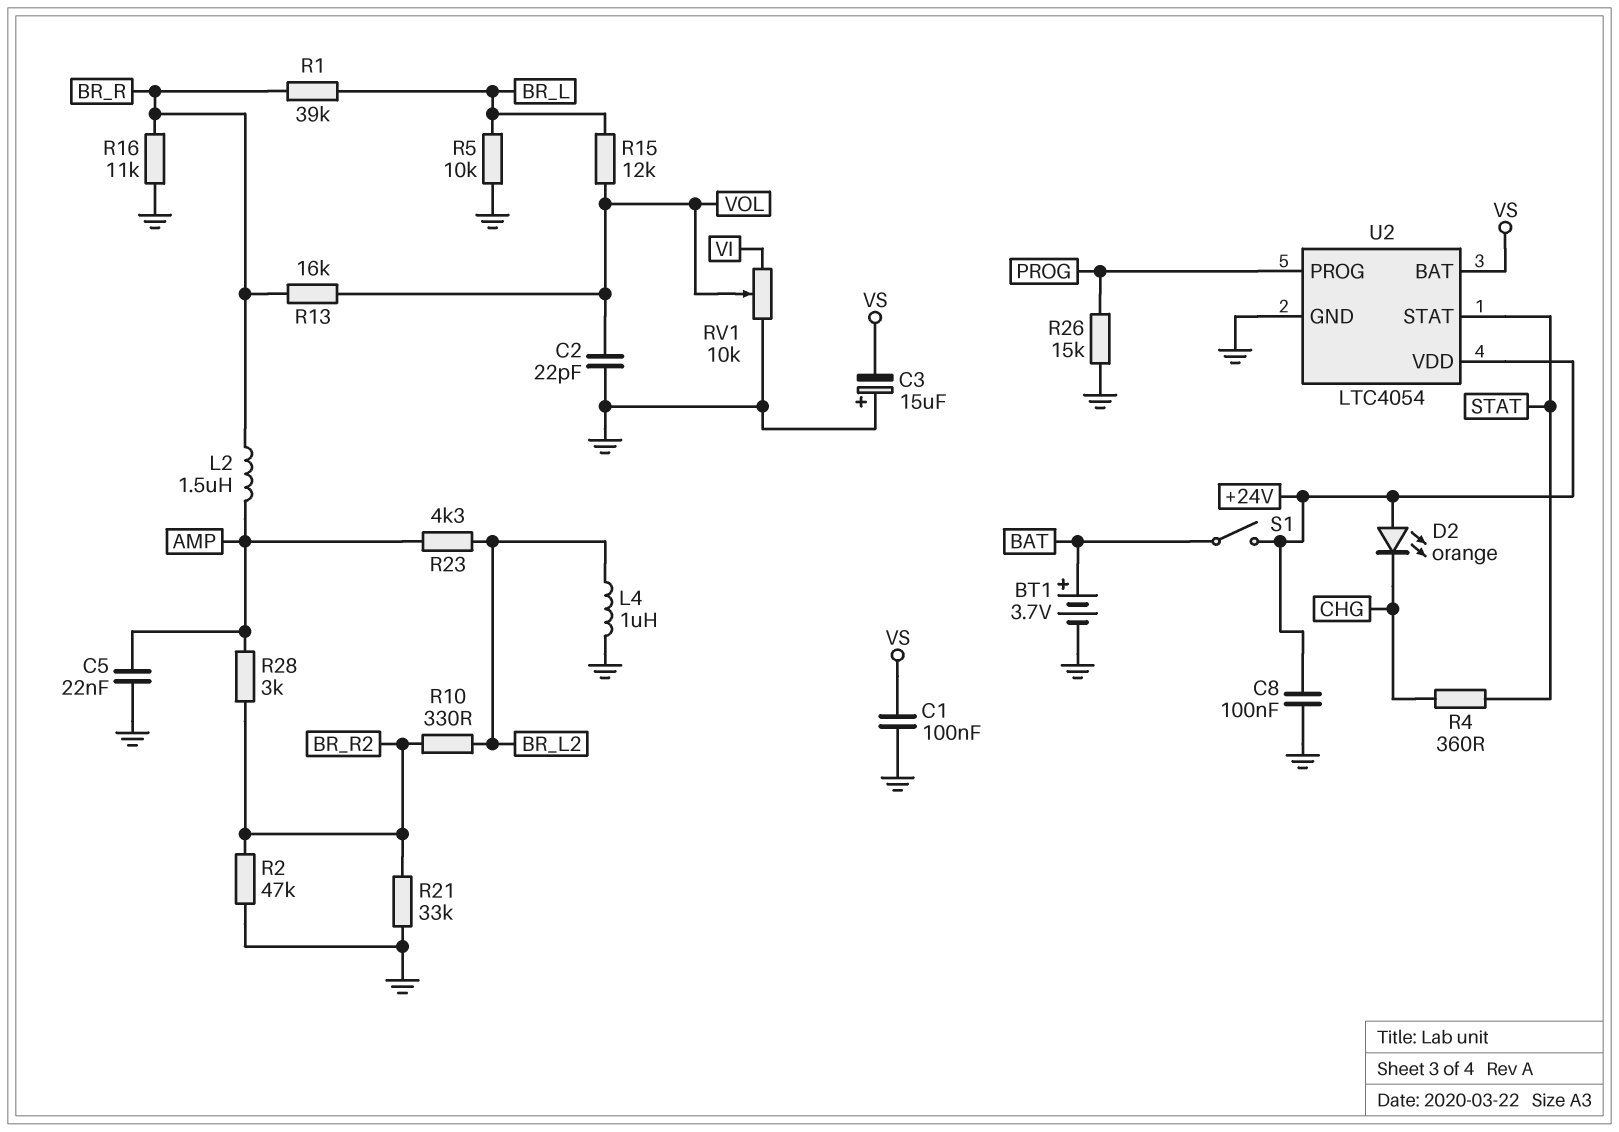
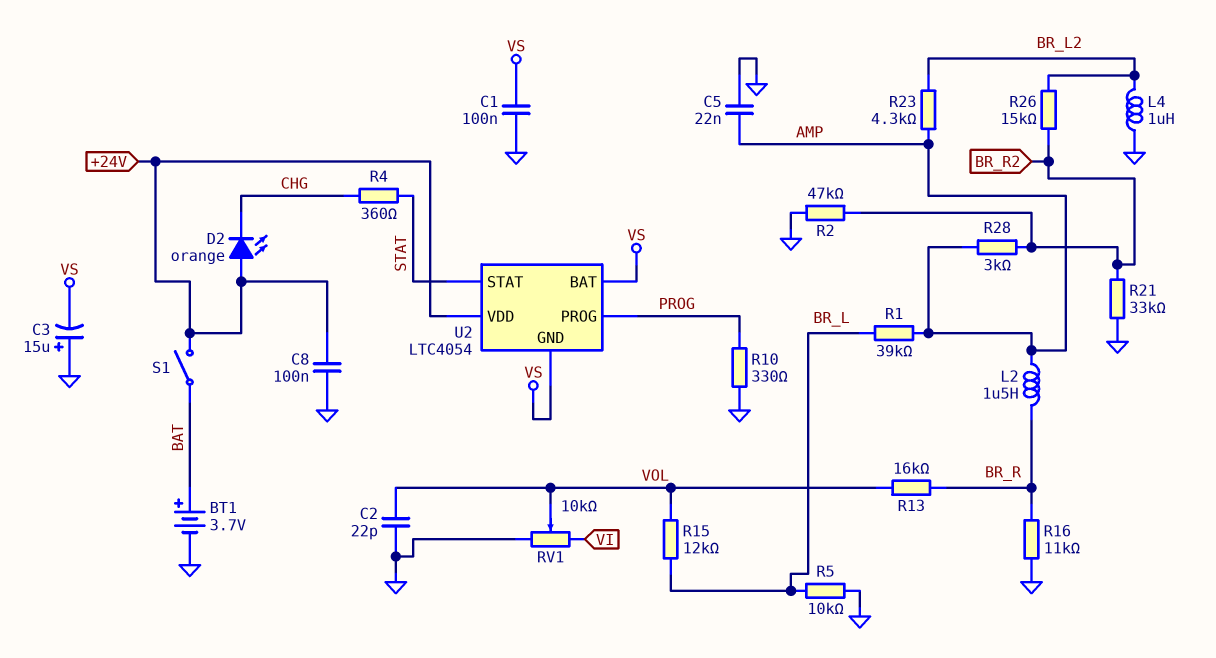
R1: 39k (BR_L, BR_R) -> 39k (AMP, BR_L)
R10: 330 (BR_L2, BR_R2) -> 330 (GND, PROG)
R26: 15k (GND, PROG) -> 15k (BR_L2, BR_R2)
U2 pin GND: GND -> VS

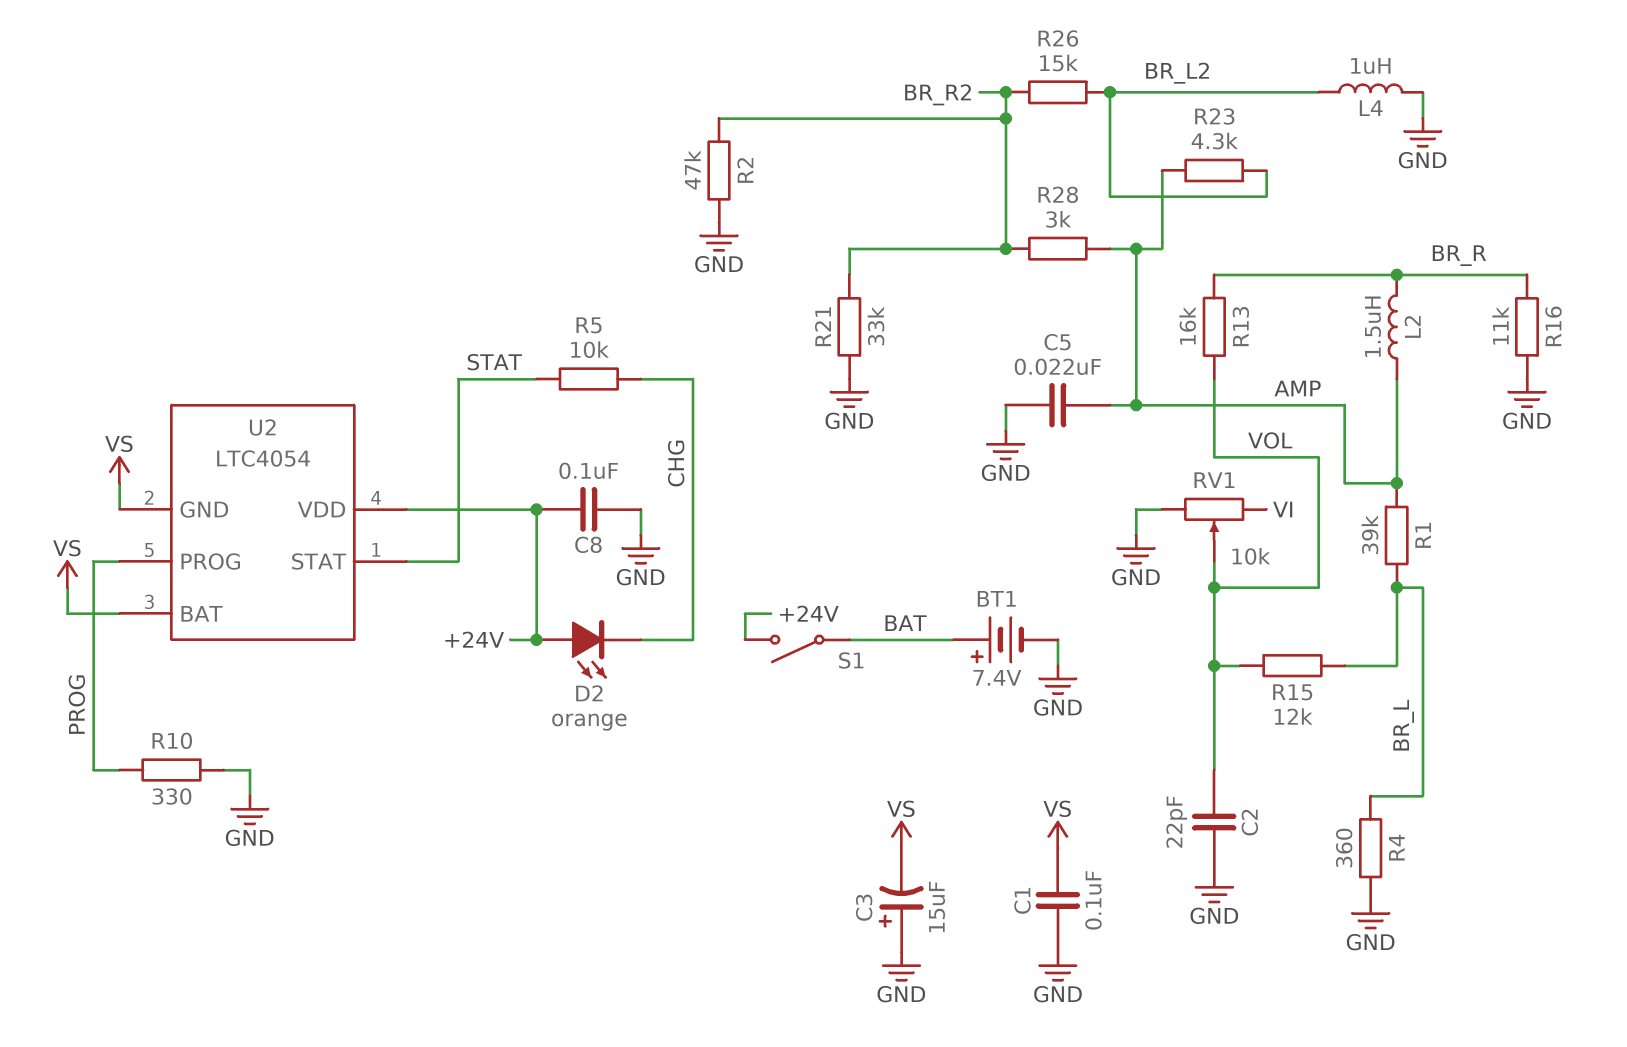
BT1: 3.7V (plus BAT, minus GND) -> 7.4V (plus BAT, minus GND)
R4: 360 (CHG, STAT) -> 360 (BR_L, GND)
R5: 10k (BR_L, GND) -> 10k (CHG, STAT)

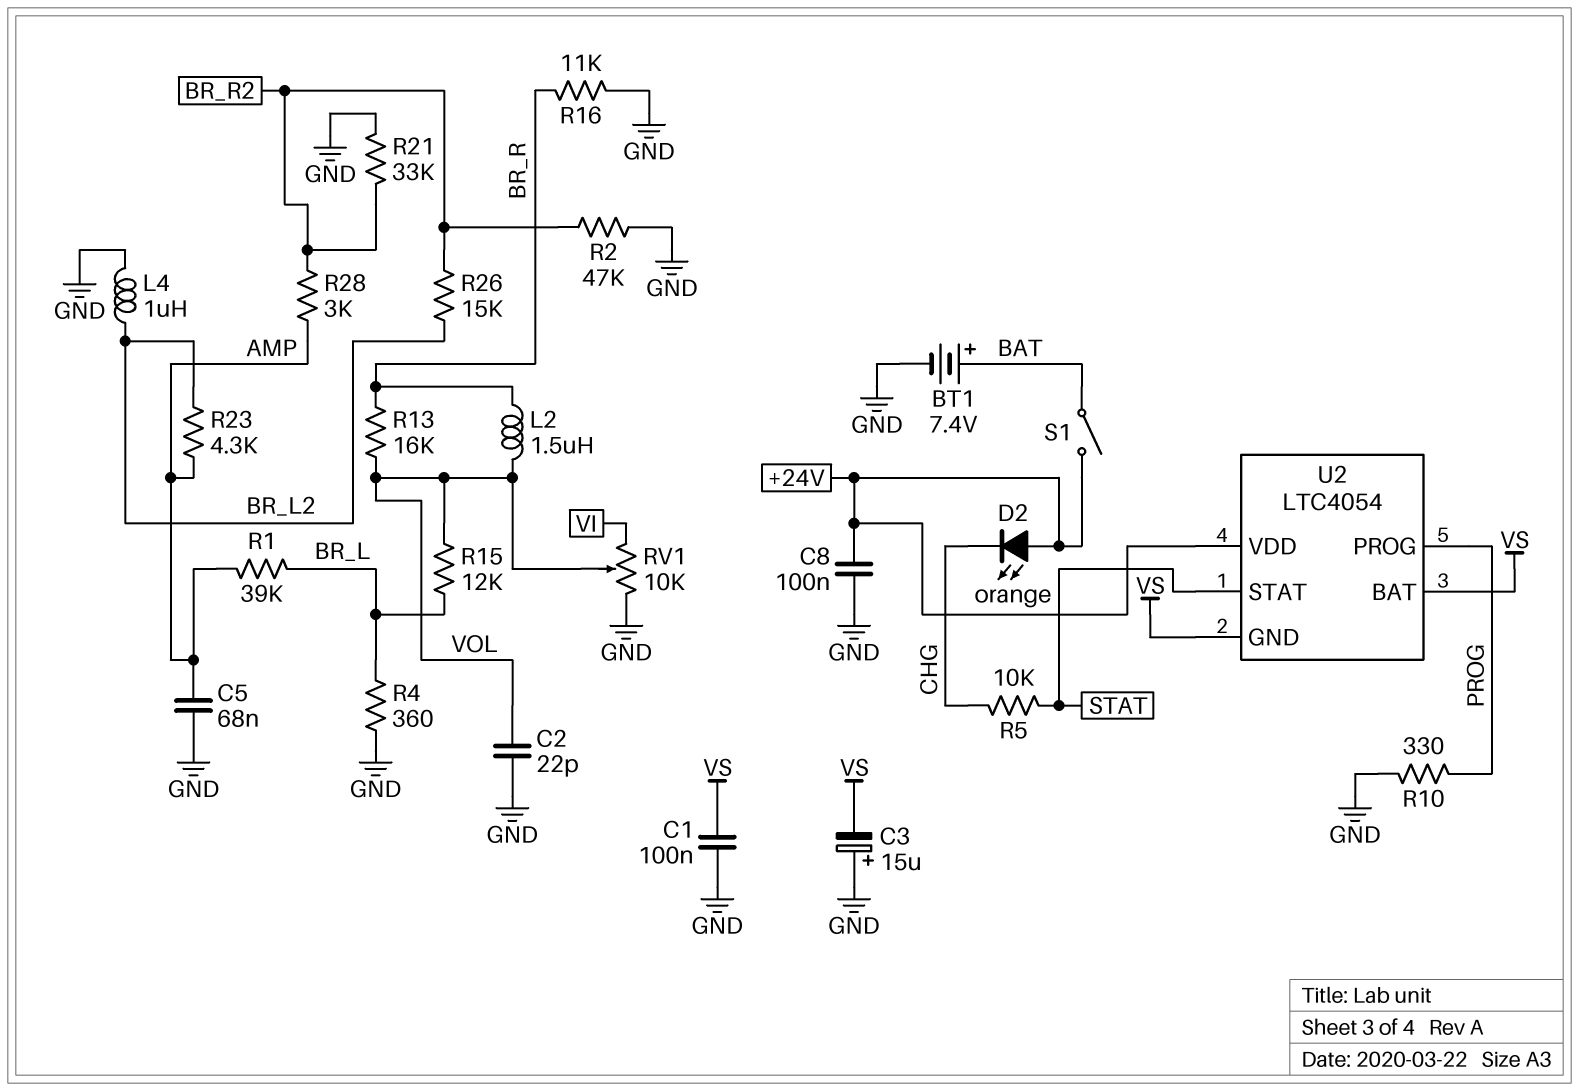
C5: 22nF (AMP, GND) -> 68nF (AMP, GND)
L2: 1.5uH (AMP, BR_R) -> 1.5uH (BR_R, VOL)

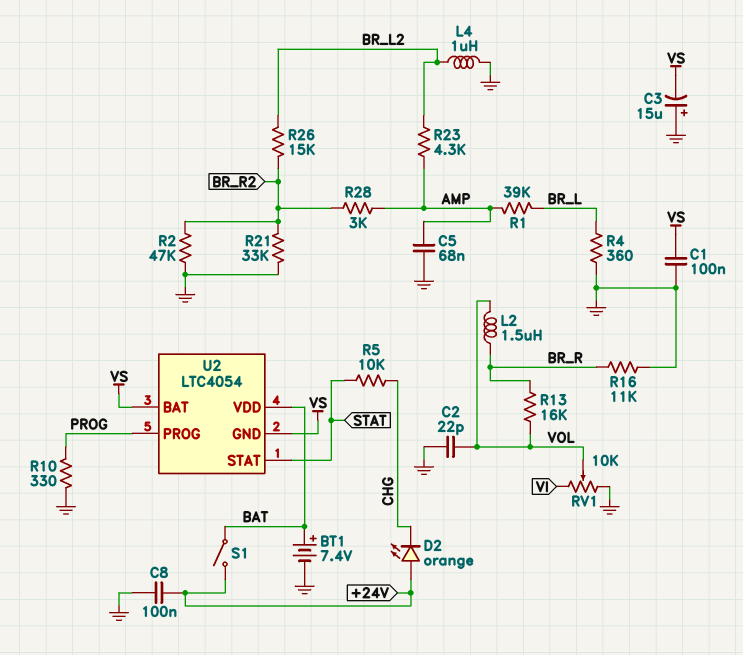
R15: 12k (BR_L, VOL) -> none
U2 pin VDD: +24V -> BAT

